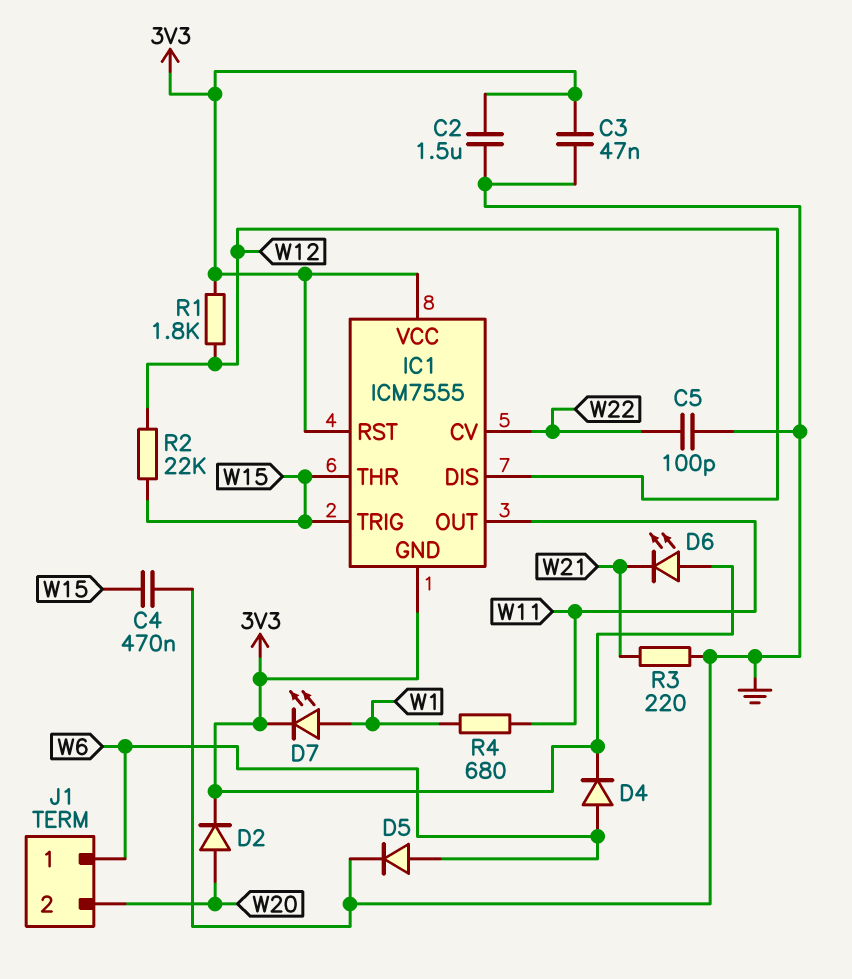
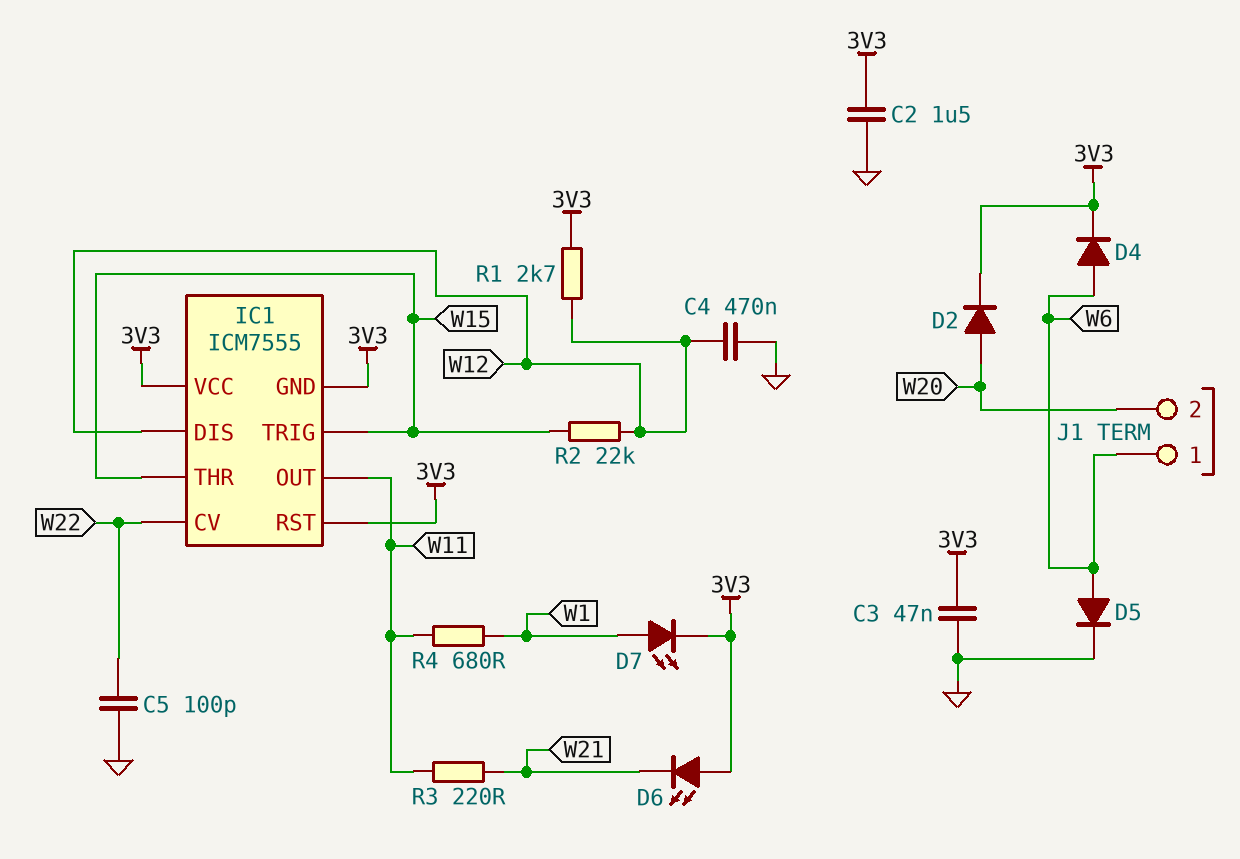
C4: 470nF (GND, W15) -> 470nF (GND, W12)
R1: 1.8k (3V3, W12) -> 2.7k (3V3, W12)
R3: 220 (GND, W21) -> 220 (W11, W21)

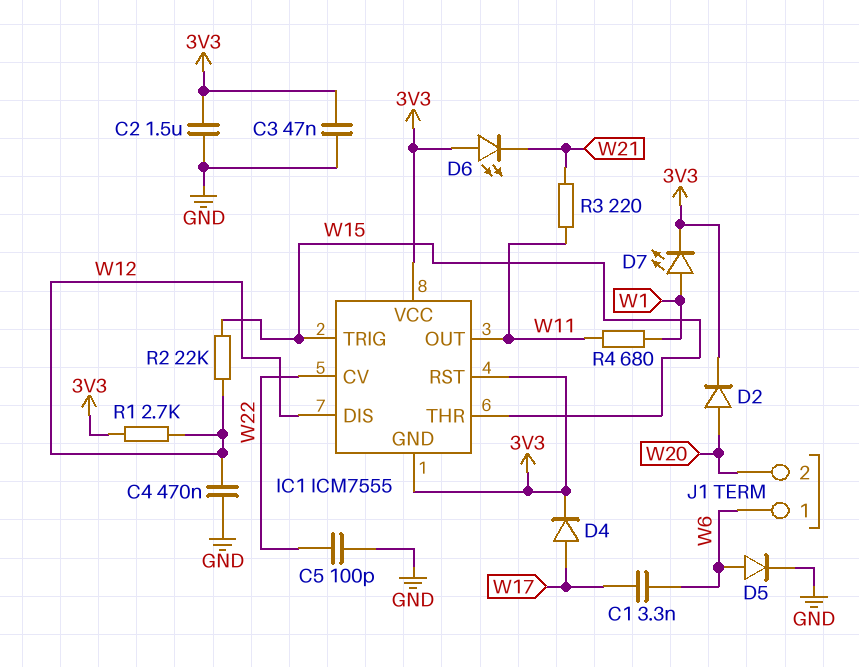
C1: none -> 3.3nF (W6, W17)
D4: diode (A W6, K 3V3) -> diode (A W17, K 3V3)

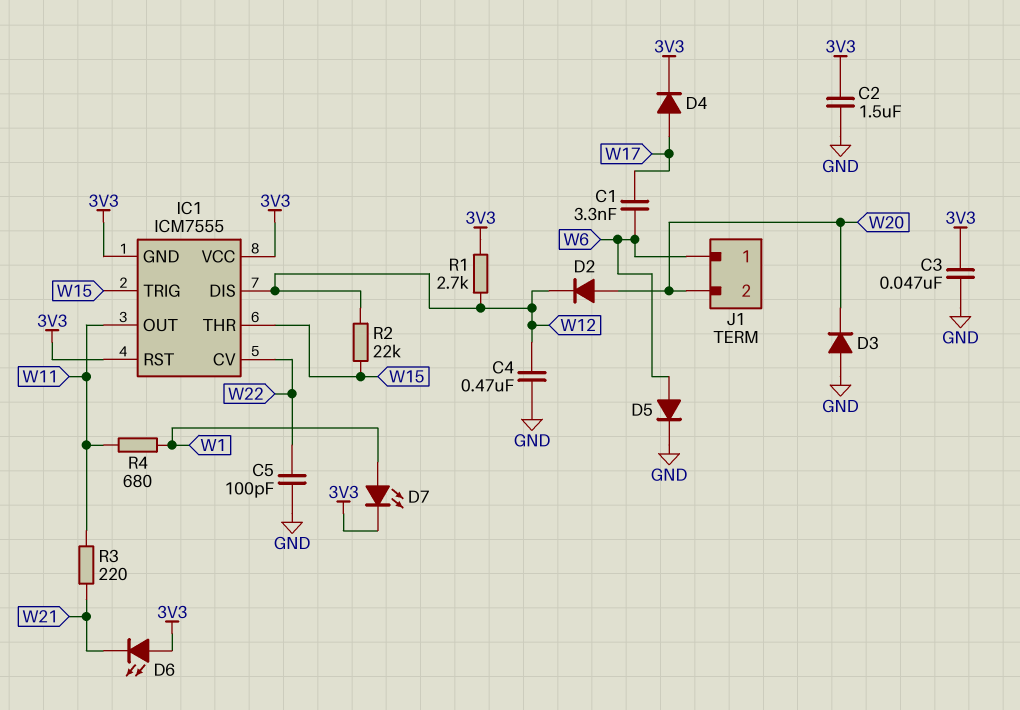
D2: diode (A W20, K 3V3) -> diode (A W20, K W12)
D3: none -> diode (A GND, K W20)

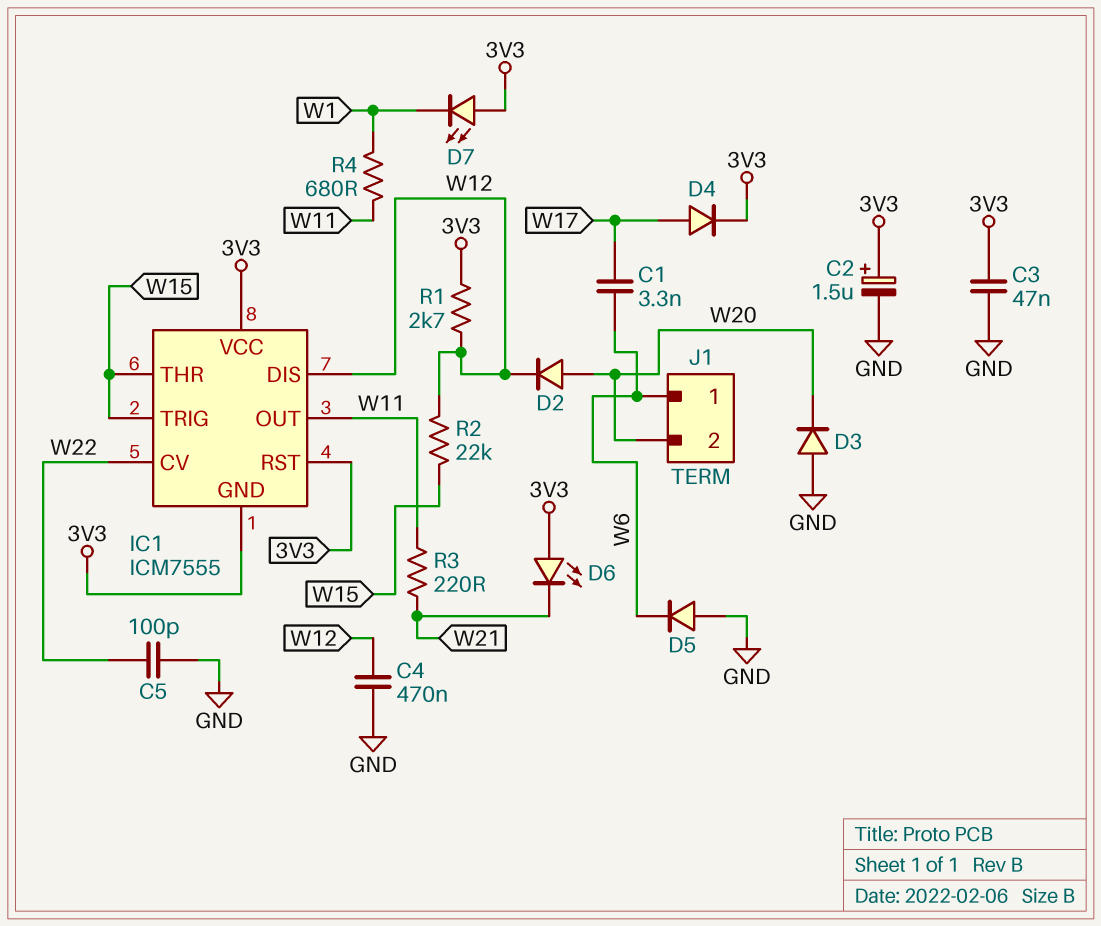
C2: 1.5uF (3V3, GND) -> 1.5uF (plus 3V3, minus GND)
D5: diode (A W6, K GND) -> diode (A GND, K W6)
D7: LED (A W1, K 3V3) -> LED (A 3V3, K W1)

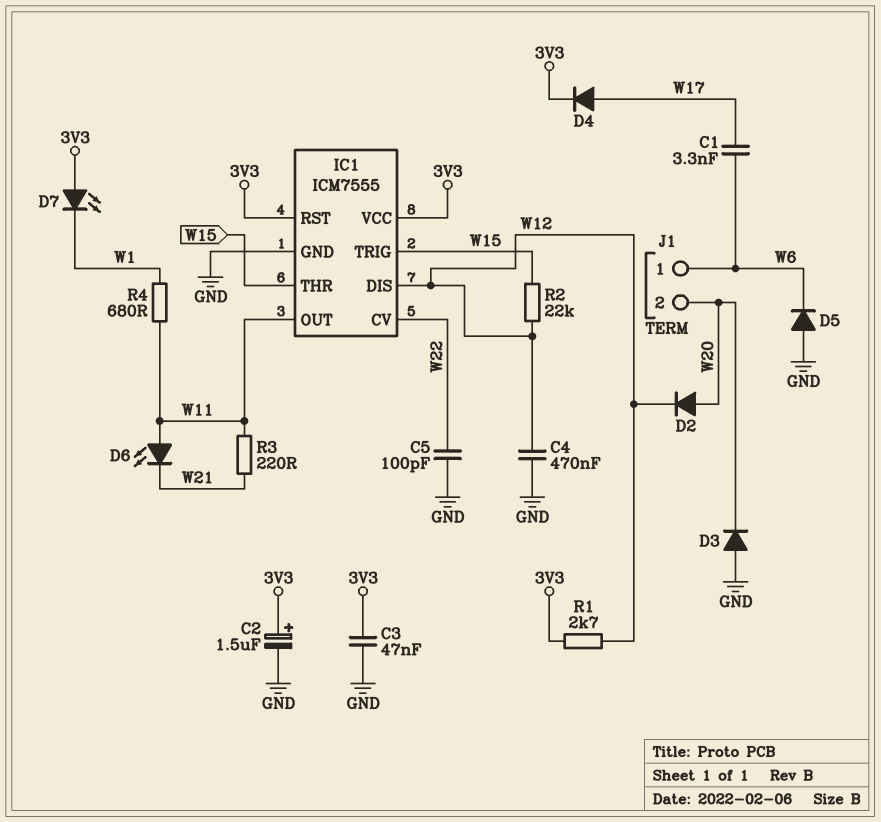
D6: LED (A 3V3, K W21) -> LED (A W11, K W21)
IC1 pin GND: 3V3 -> GND

